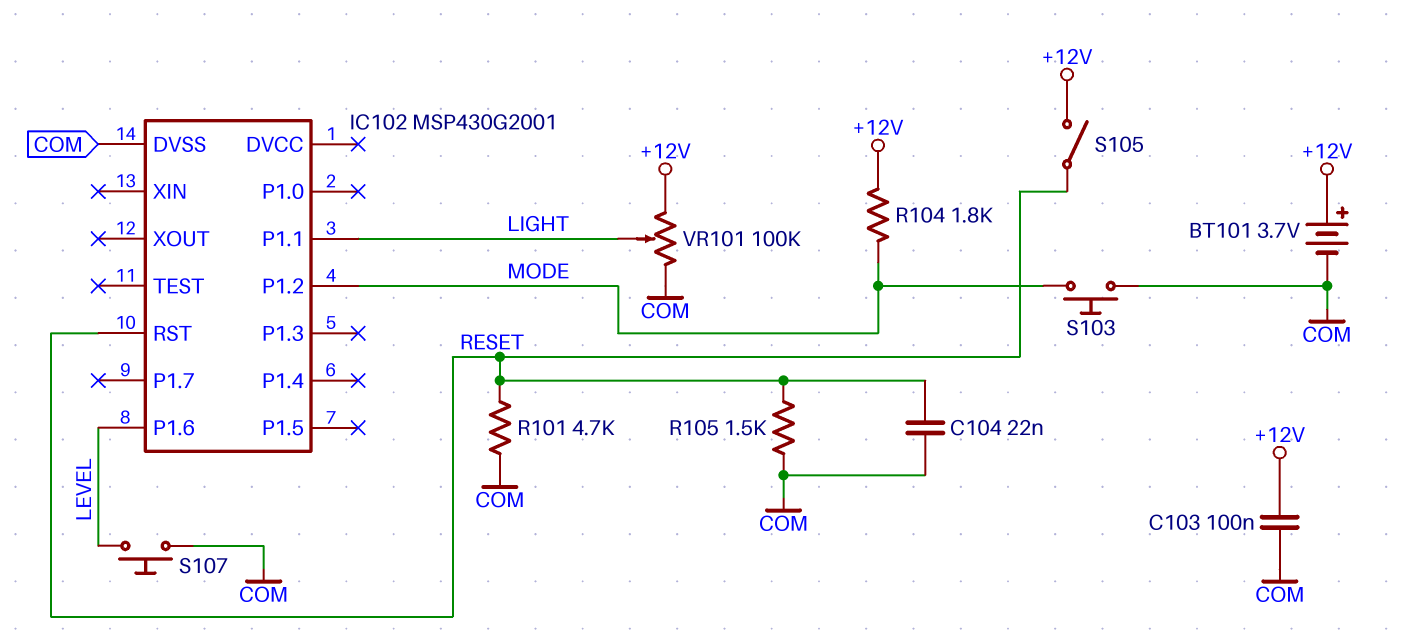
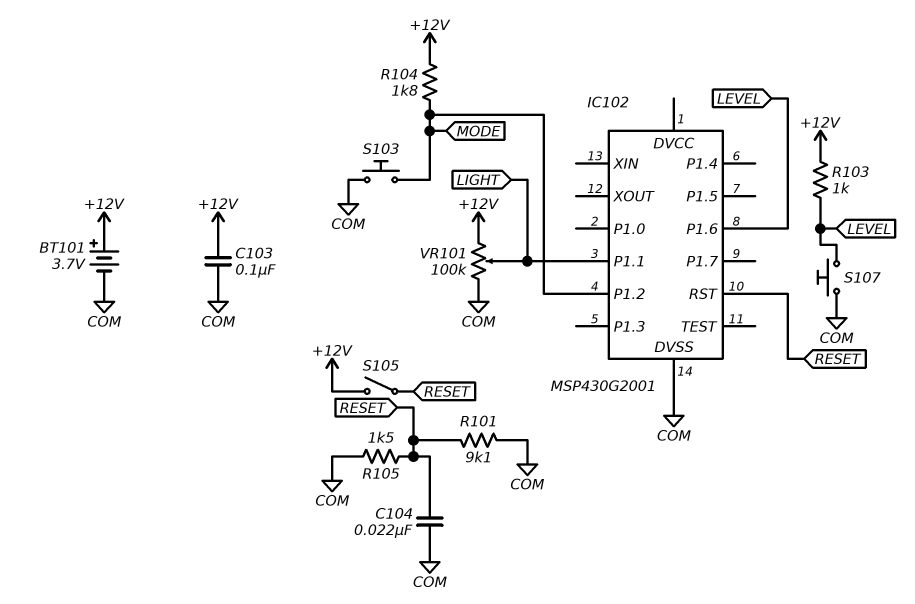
R101: 4.7k (COM, RESET) -> 9.1k (COM, RESET)
R103: none -> 1k (+12V, LEVEL)

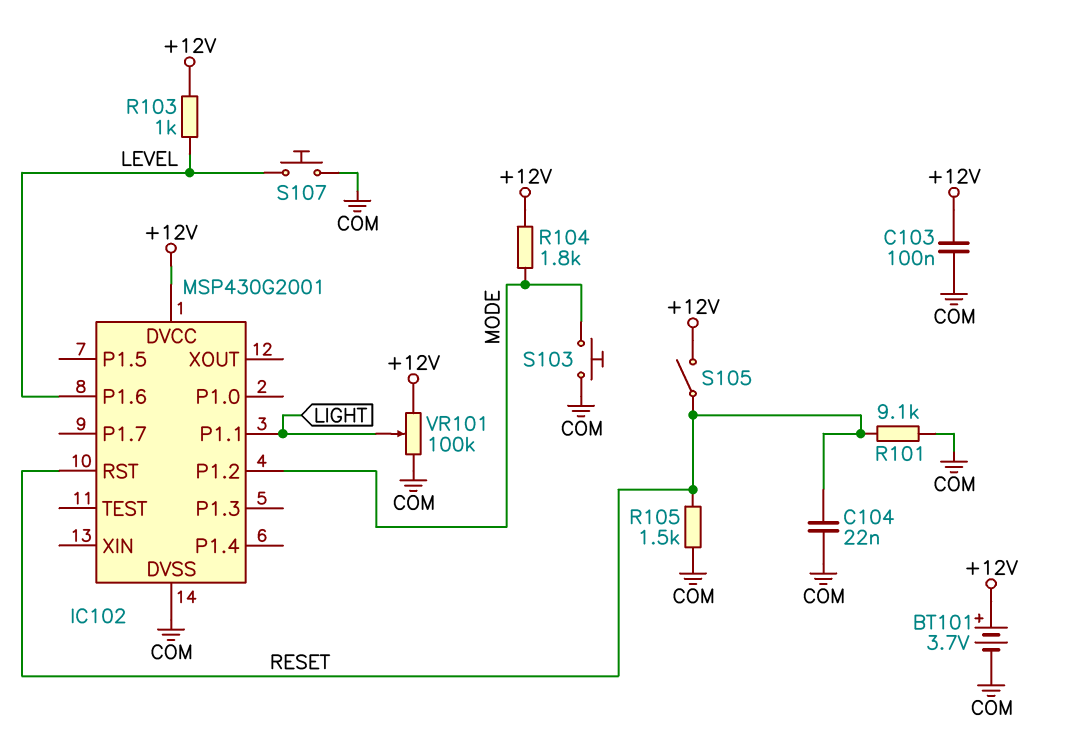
IC102 pin DVCC: none -> +12V

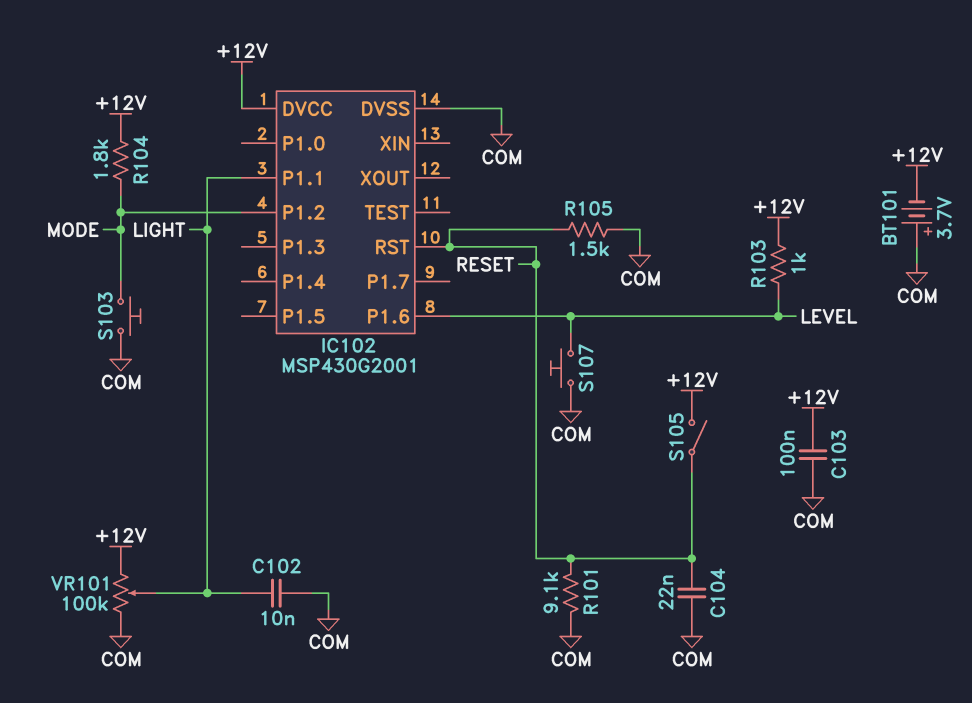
BT101: 3.7V (plus +12V, minus COM) -> 3.7V (plus COM, minus +12V)
C102: none -> 10nF (COM, LIGHT)

